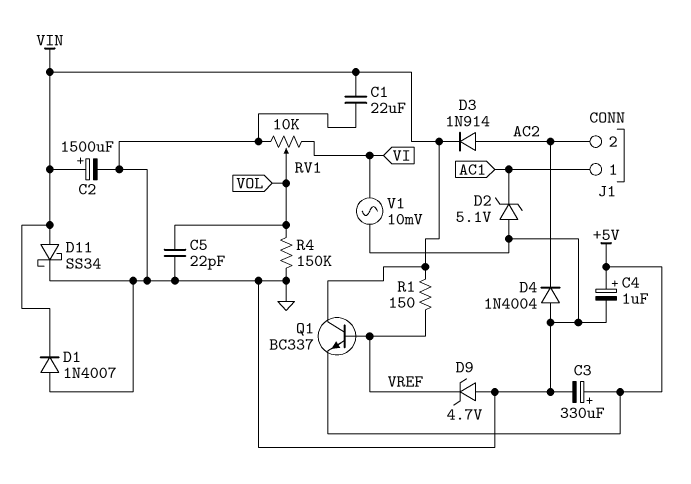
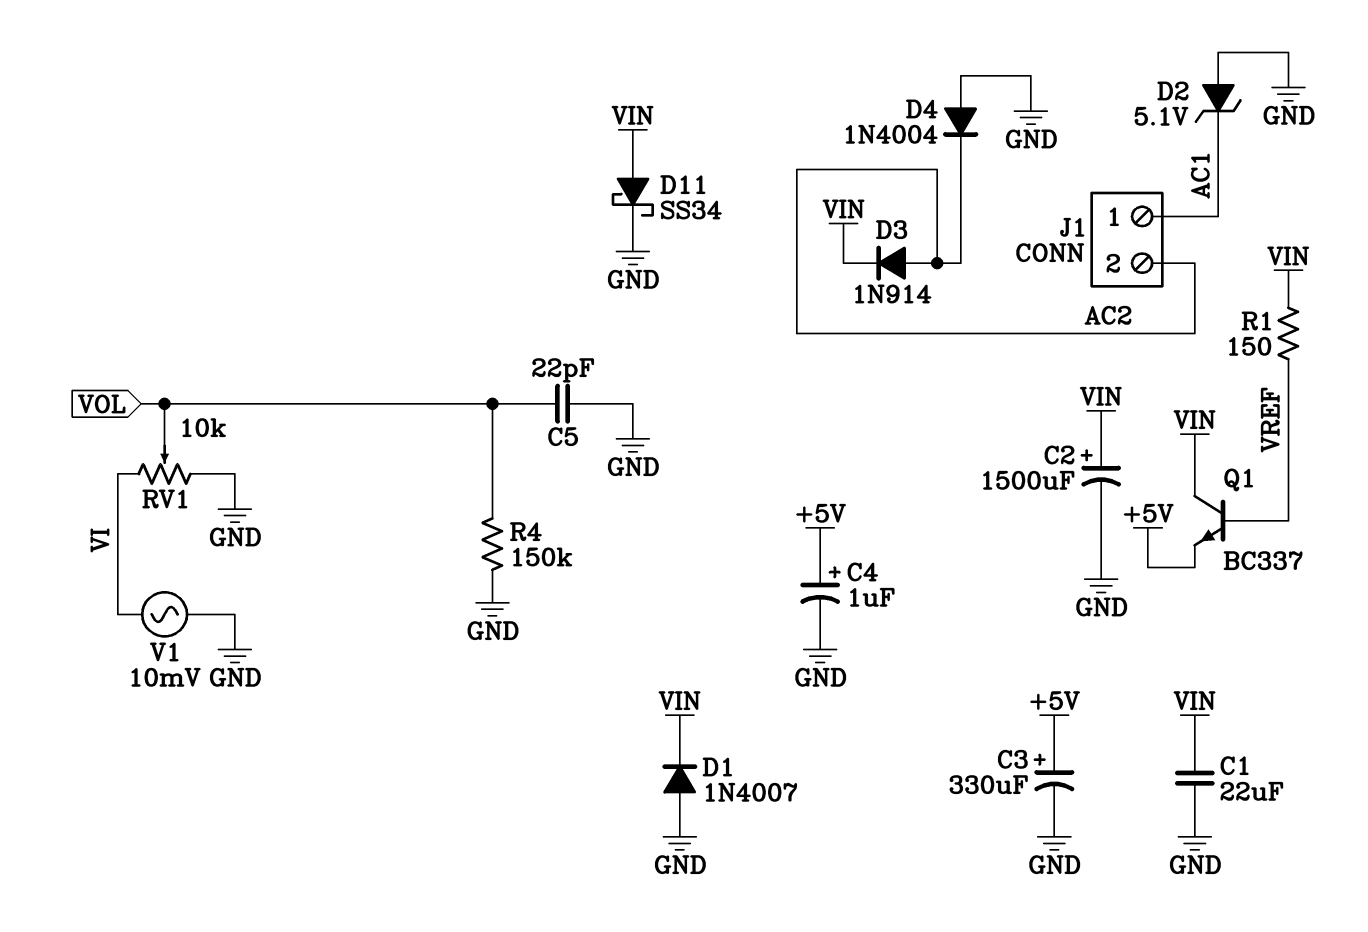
D9: zener 4.7V (A GND, K VREF) -> none

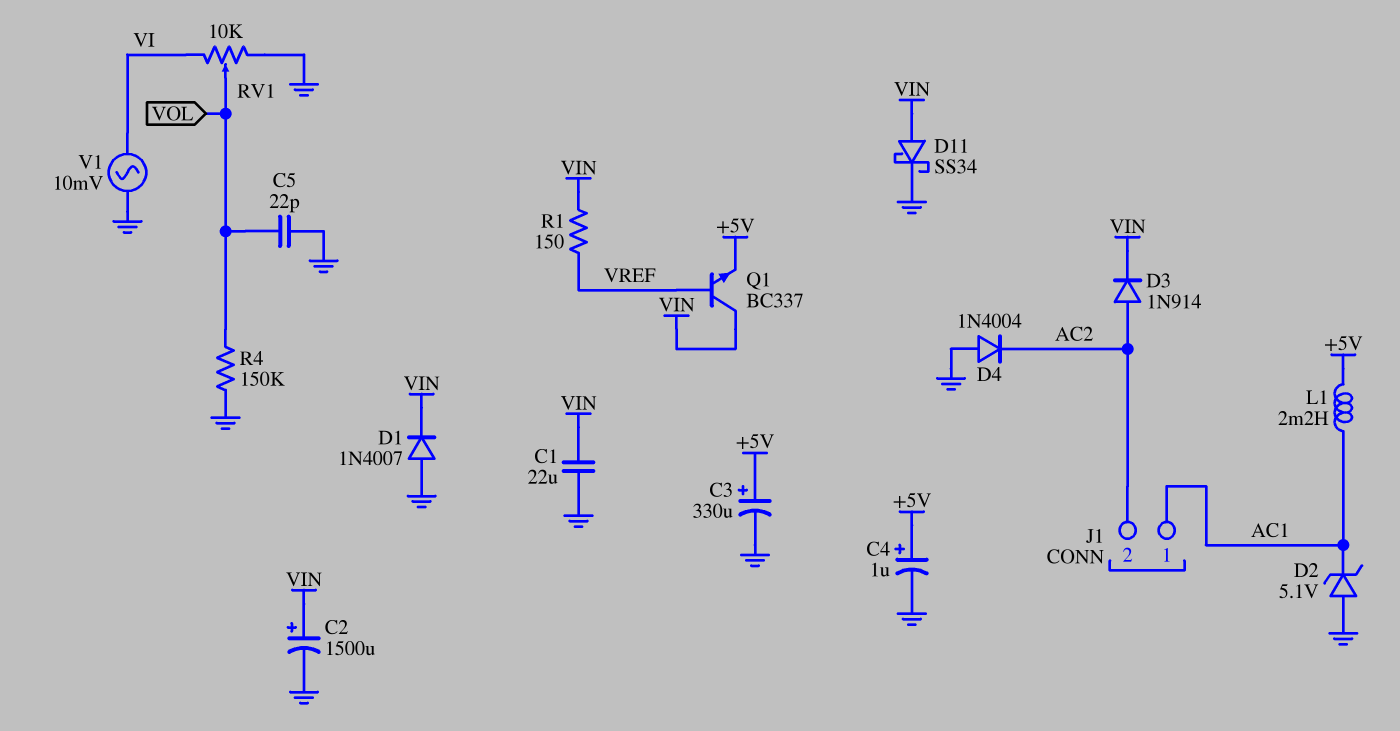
L1: none -> 2.2mH (+5V, AC1)

